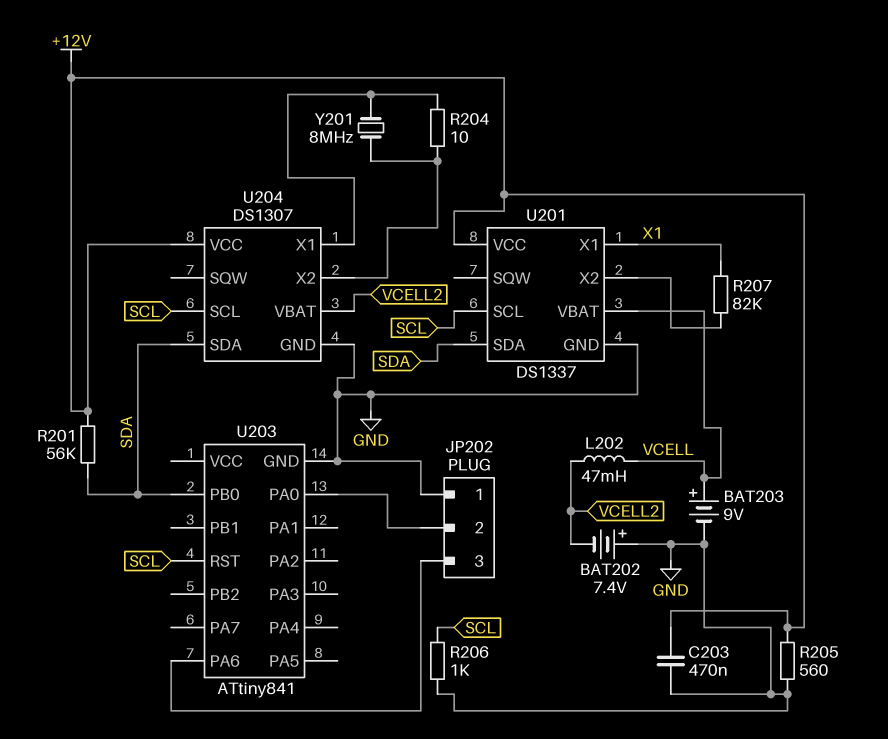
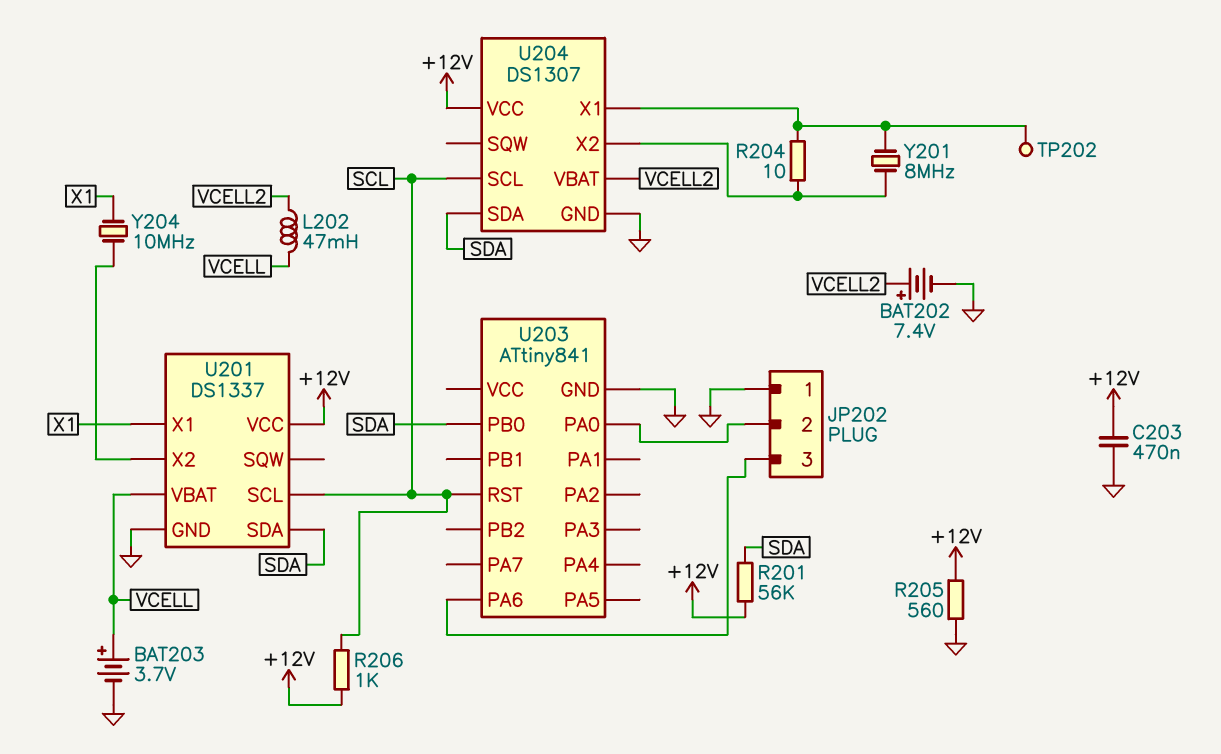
BAT202: 7.4V (plus GND, minus VCELL2) -> 7.4V (plus VCELL2, minus GND)
BAT203: 9V (plus VCELL, minus GND) -> 3.7V (plus VCELL, minus GND)
R206: 1k (GND, SCL) -> 1k (+12V, SCL)
R207: 82k (U201/X2, X1) -> none
TP202: none -> test point (U204/X1)
Y204: none -> 10MHz (U201/X2, X1)

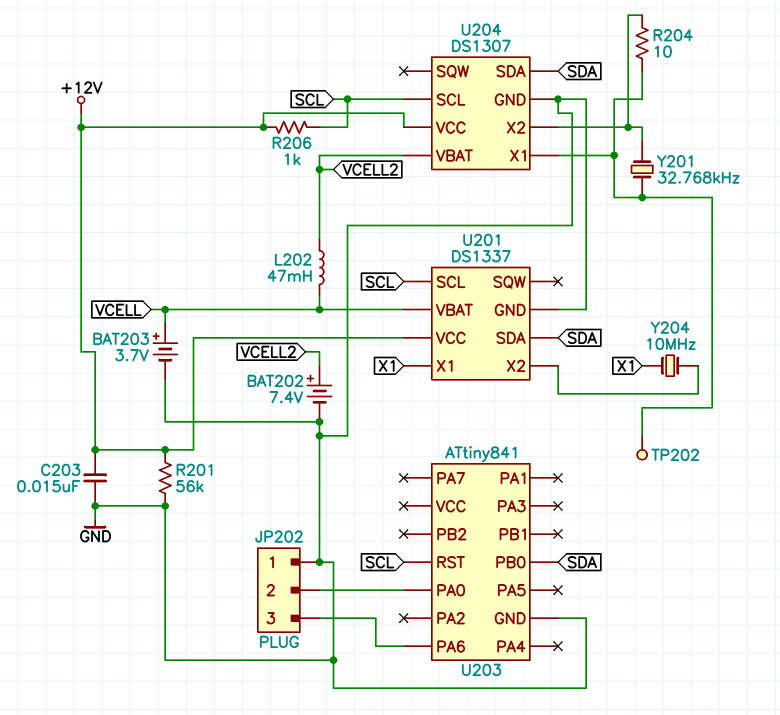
C203: 470nF (+12V, GND) -> 15nF (+12V, GND)
R201: 56k (+12V, SDA) -> 56k (+12V, GND)
R205: 560 (+12V, GND) -> none
Y201: 8MHz (U204/X1, U204/X2) -> 32.768kHz (U204/X1, U204/X2)

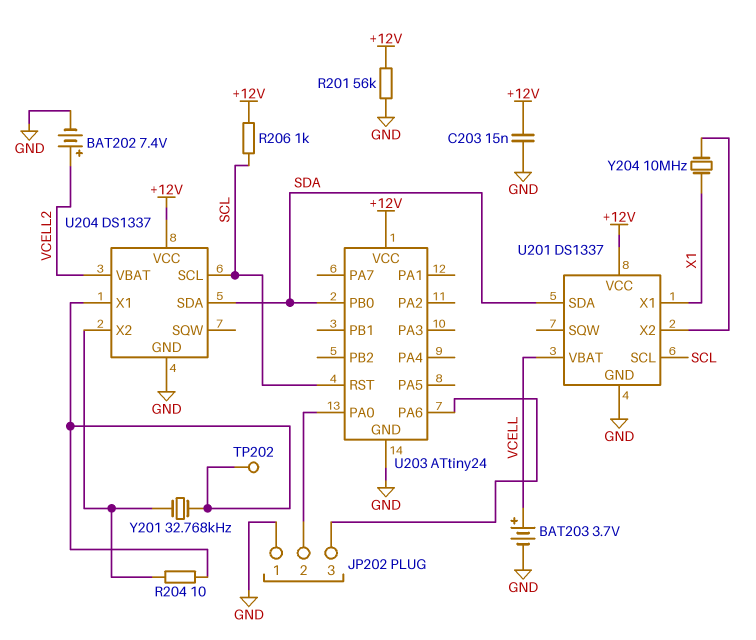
L202: 47mH (VCELL, VCELL2) -> none
U203: ATtiny841 -> ATtiny24
U203 pin VCC: none -> +12V
U204: DS1307 -> DS1337

